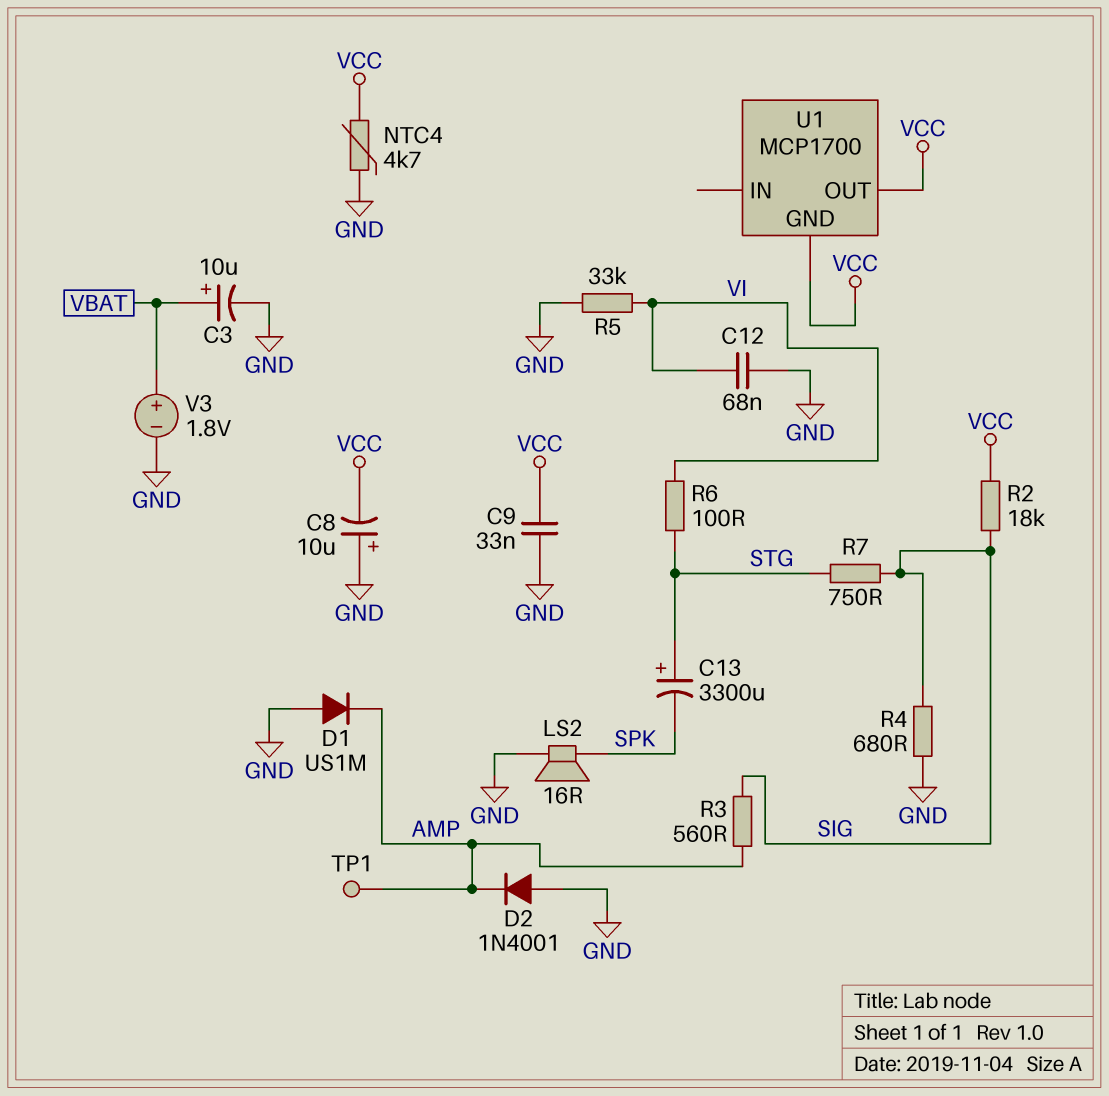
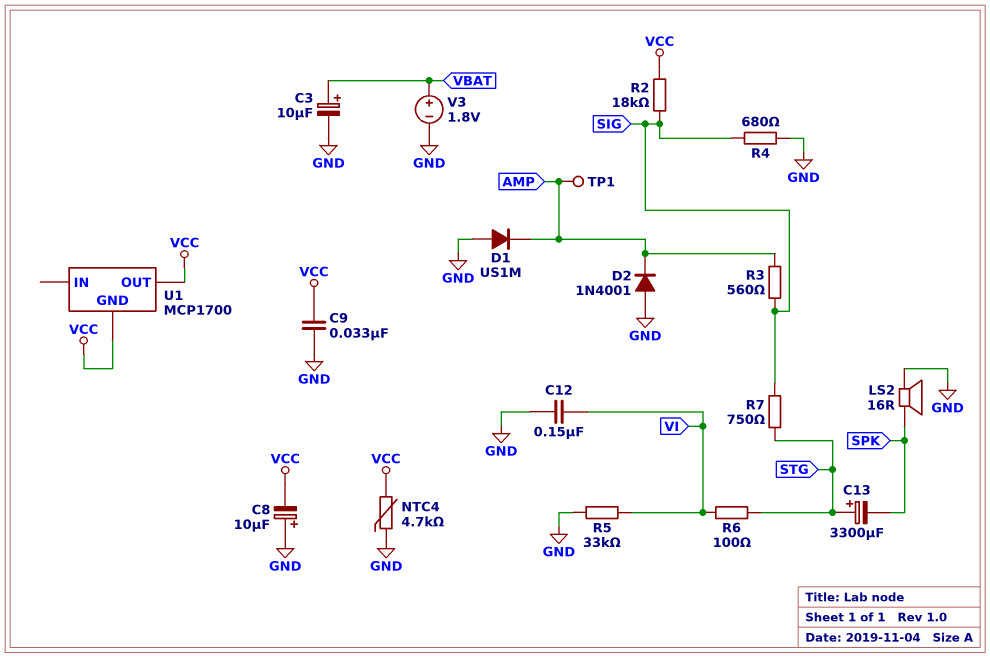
C12: 68nF (GND, VI) -> 150nF (GND, VI)

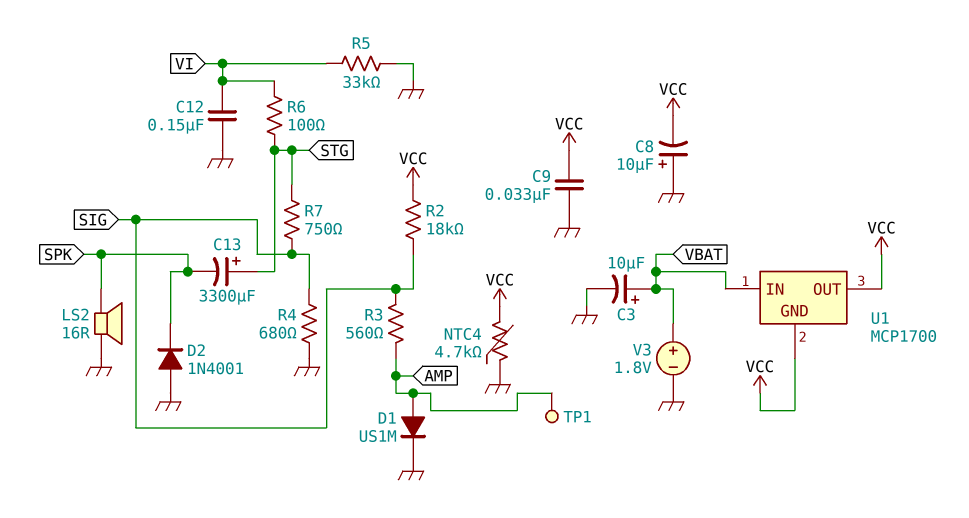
D1: diode US1M (A GND, K AMP) -> diode US1M (A AMP, K GND)
D2: diode 1N4001 (A GND, K AMP) -> diode 1N4001 (A GND, K SPK)
U1 pin IN: none -> VBAT

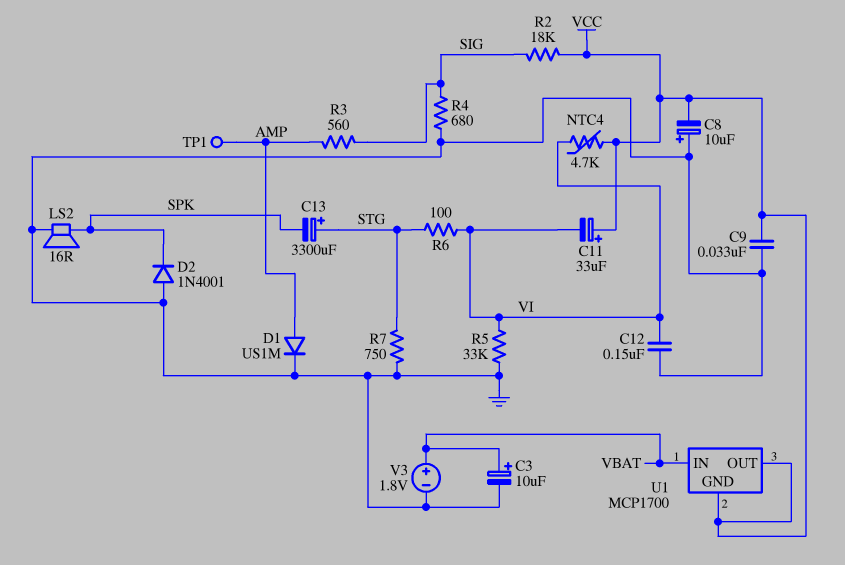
C11: none -> 33uF (plus VCC, minus VI)
NTC4: 4.7k (GND, VCC) -> 4.7k (VCC, VI)
R7: 750 (SIG, STG) -> 750 (GND, STG)

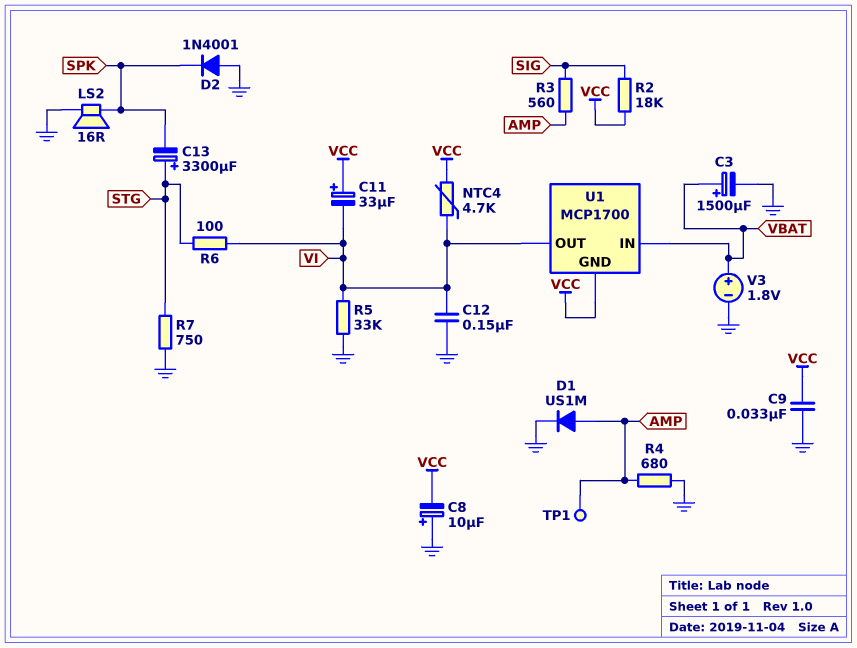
C3: 10uF (plus VBAT, minus GND) -> 1500uF (plus VBAT, minus GND)
R4: 680 (GND, SIG) -> 680 (AMP, GND)
U1 pin OUT: VCC -> VI

